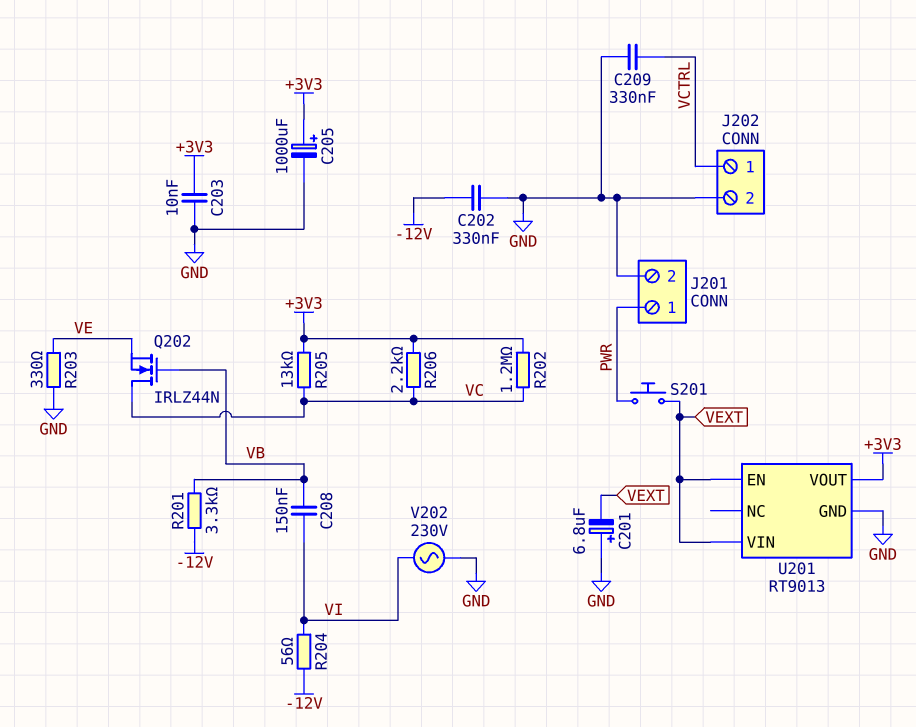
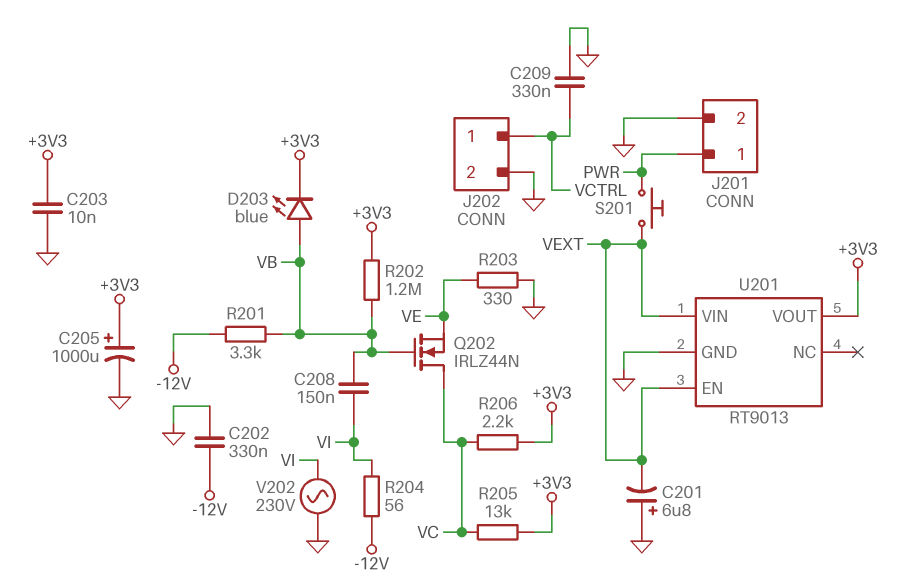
D203: none -> LED blue (A VB, K +3V3)
R202: 1.2M (+3V3, VC) -> 1.2M (+3V3, VB)

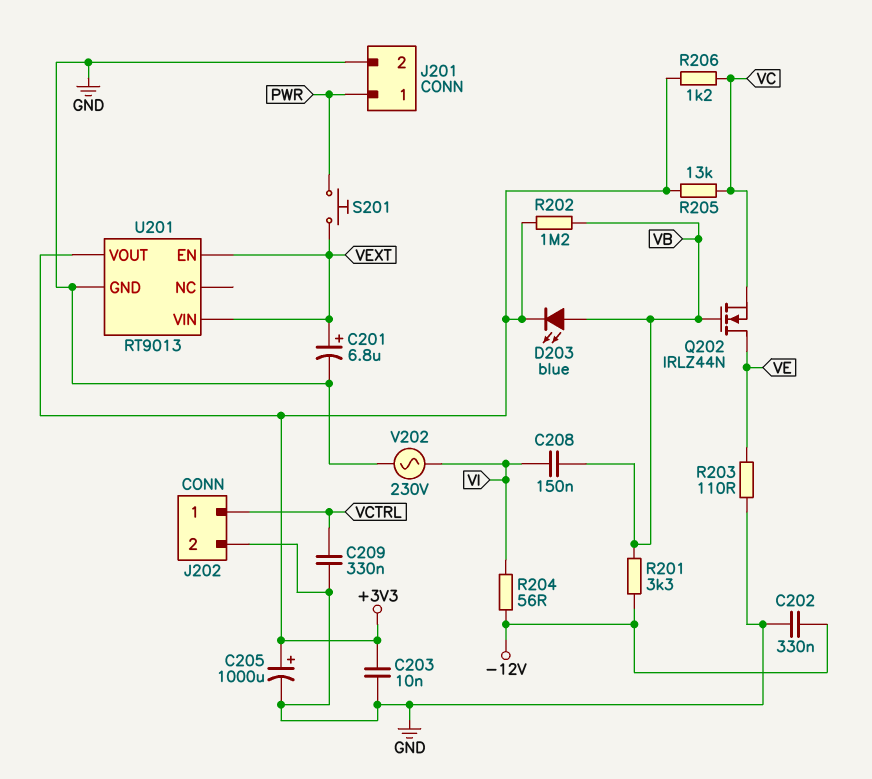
C201: 6.8uF (plus GND, minus VEXT) -> 6.8uF (plus VEXT, minus GND)
Q202: NMOS IRLZ44N (G VB, D VC, S VE) -> NMOS IRLZ44N (G VB, D VE, S VC)
R203: 330 (GND, VE) -> 110 (GND, VE)
R206: 2.2k (+3V3, VC) -> 1.2k (+3V3, VC)

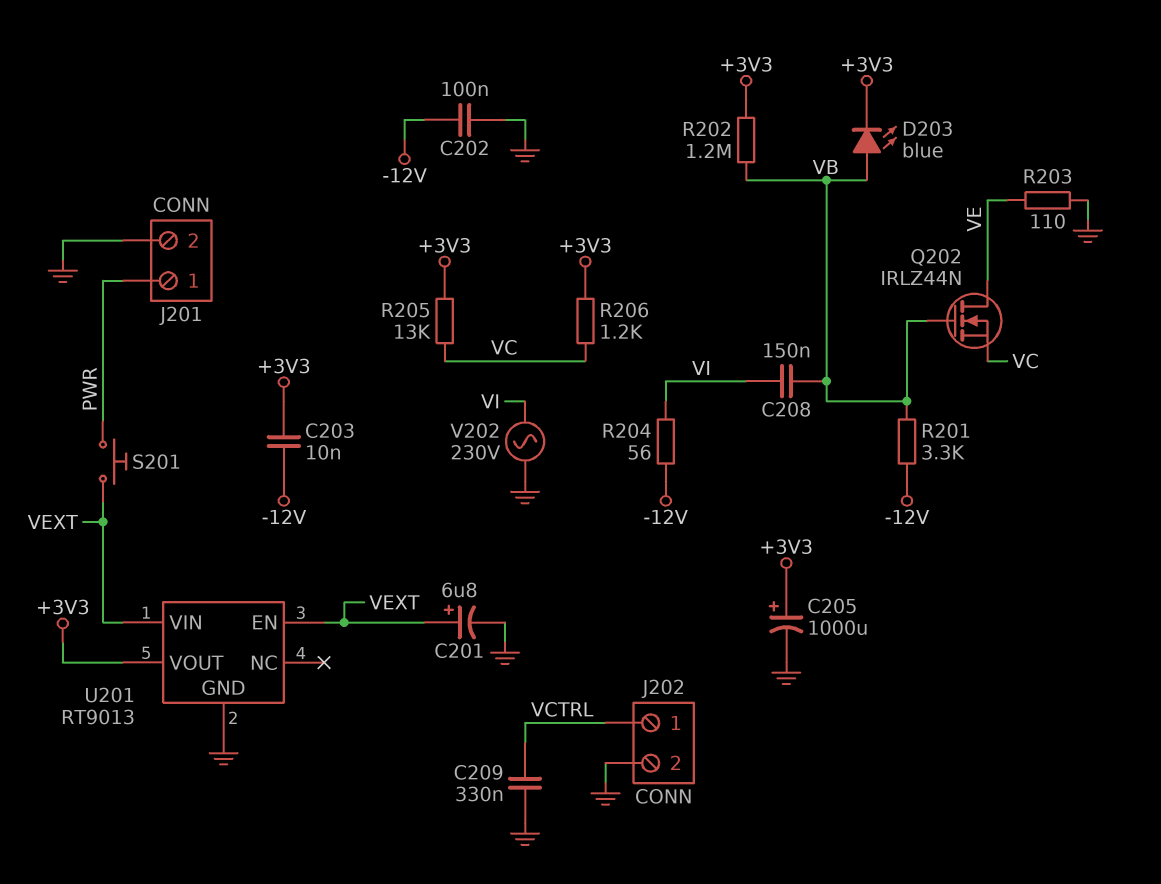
C202: 330nF (-12V, GND) -> 100nF (-12V, GND)
C203: 10nF (+3V3, GND) -> 10nF (+3V3, -12V)

